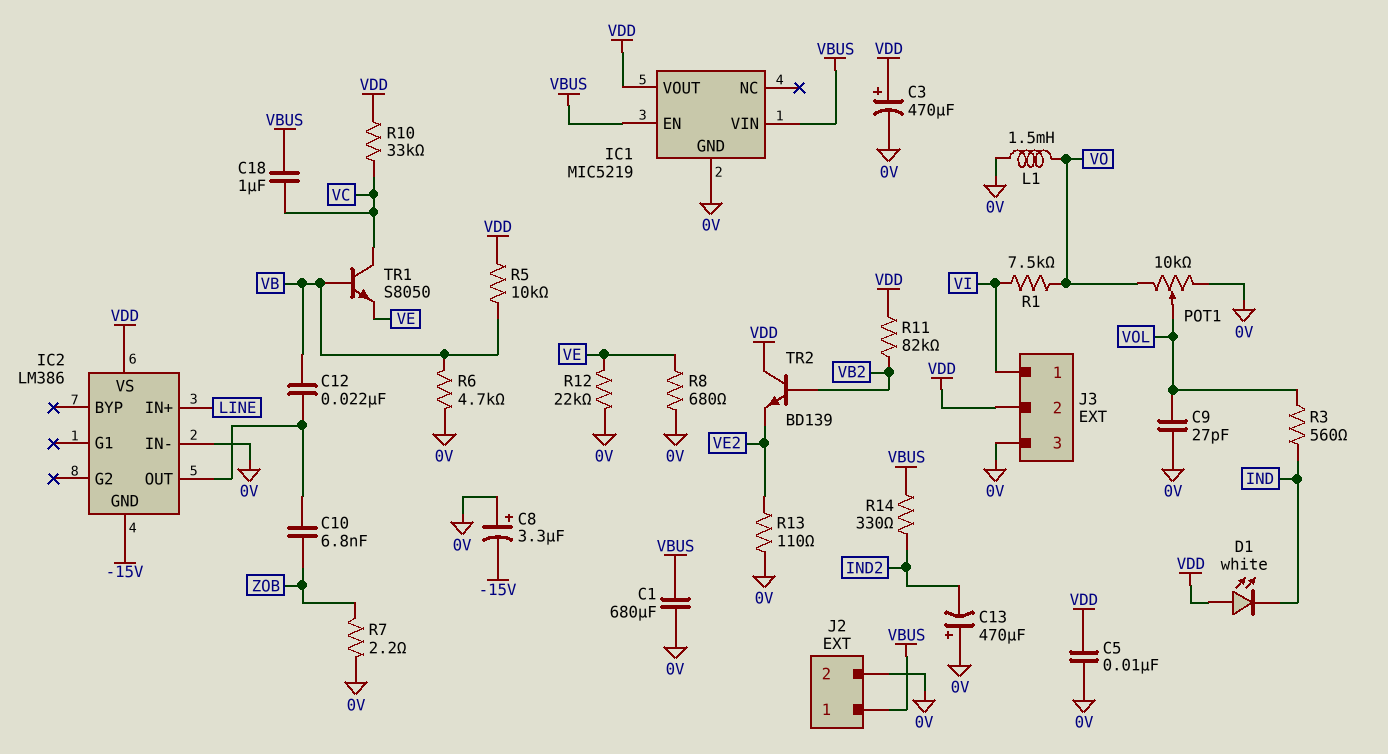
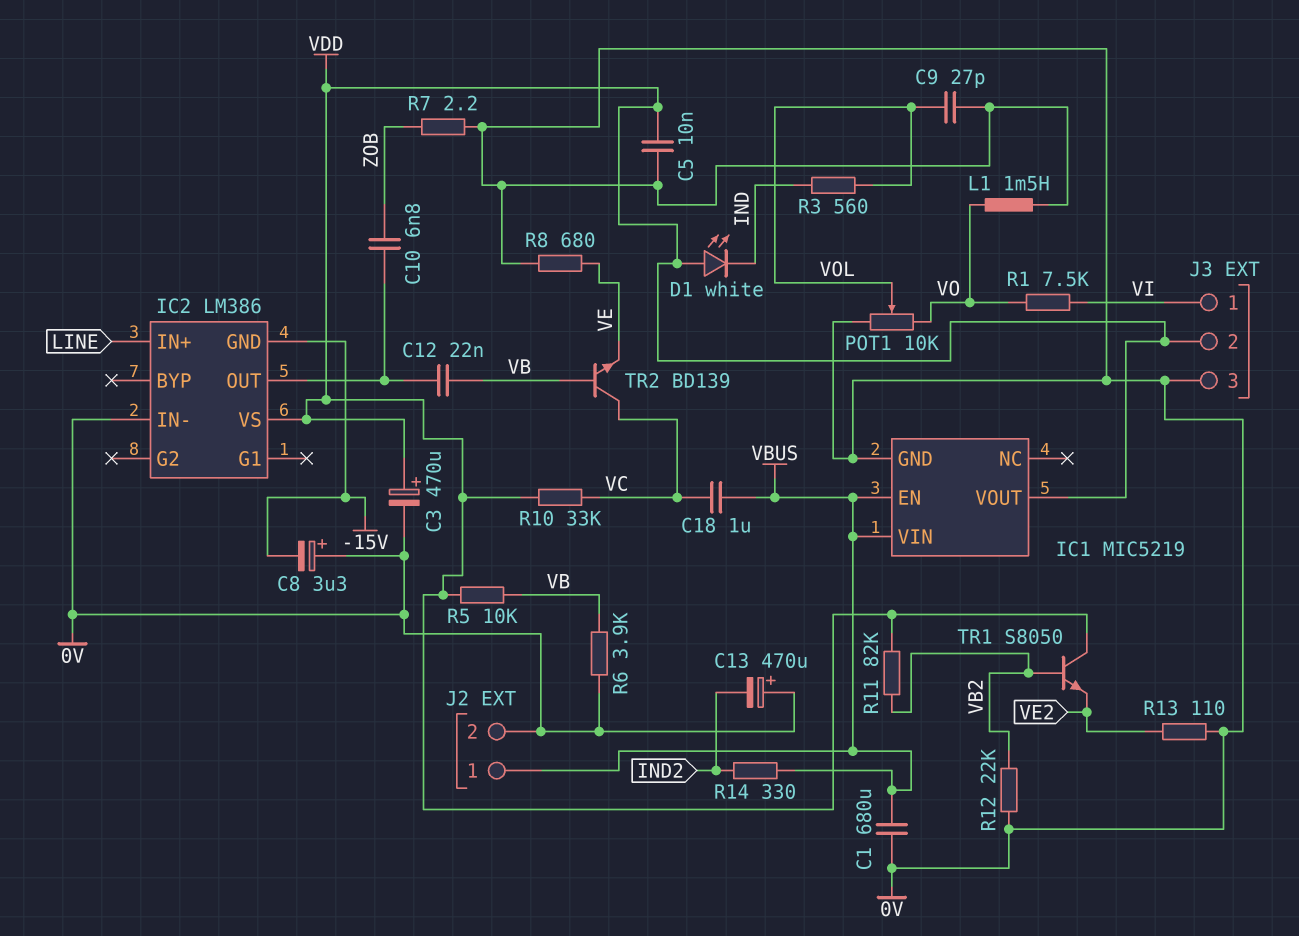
R6: 4.7k (0V, VB) -> 3.9k (0V, VB)
R12: 22k (0V, VE) -> 22k (0V, VB2)
TR1: NPN S8050 (B VB, C VC, E VE) -> NPN S8050 (B VB2, C VDD, E VE2)
TR2: NPN BD139 (B VB2, C VDD, E VE2) -> NPN BD139 (B VB, C VC, E VE)

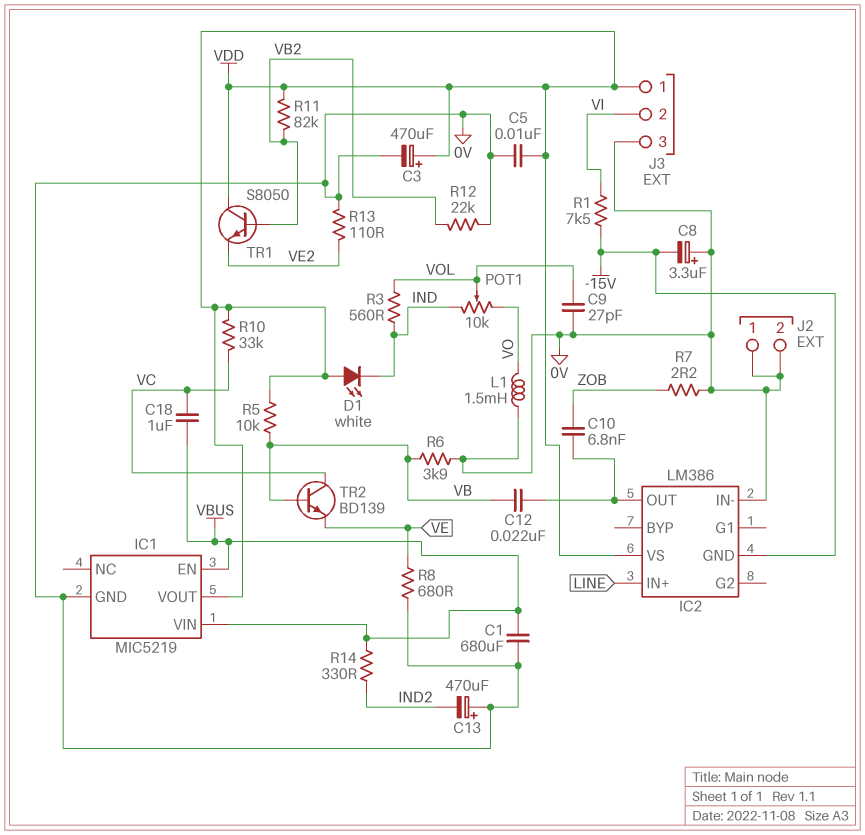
J2 pin 1: VBUS -> 0V
J3 pin 1: VI -> VDD
J3 pin 2: VDD -> VI
POT1: 10k (0V, VO, wiper VOL) -> 10k (IND, VO, wiper VOL)
R1: 7.5k (VI, VO) -> 7.5k (-15V, VI)

